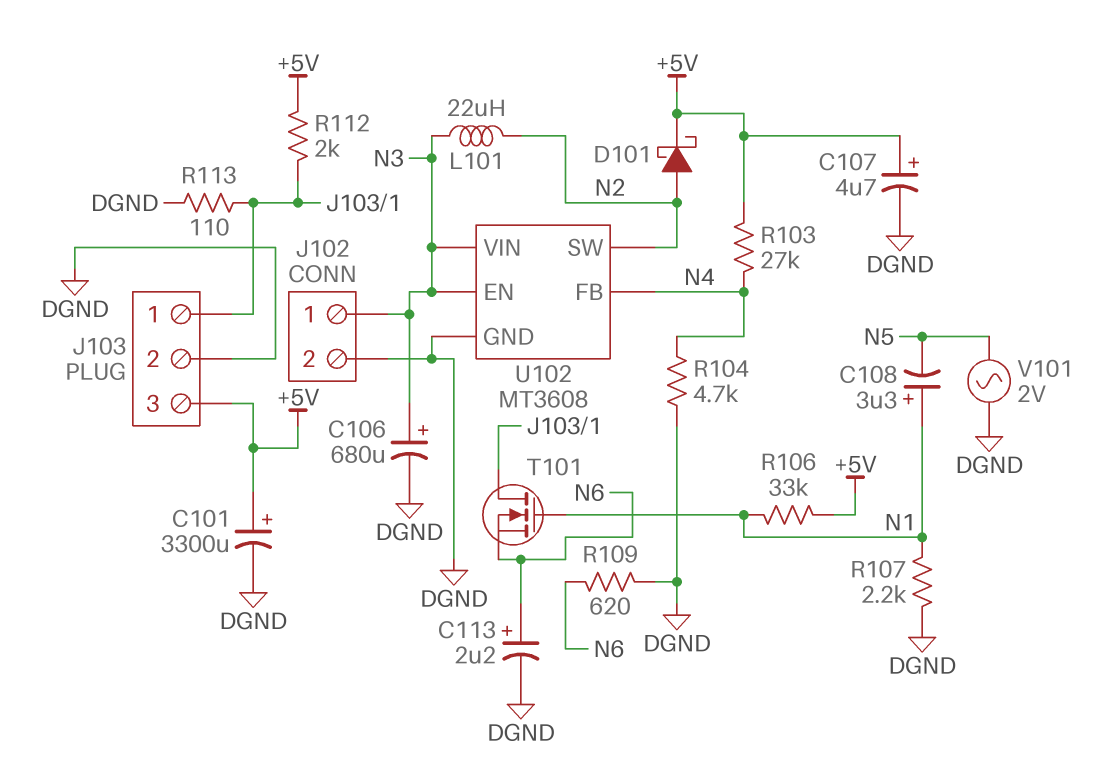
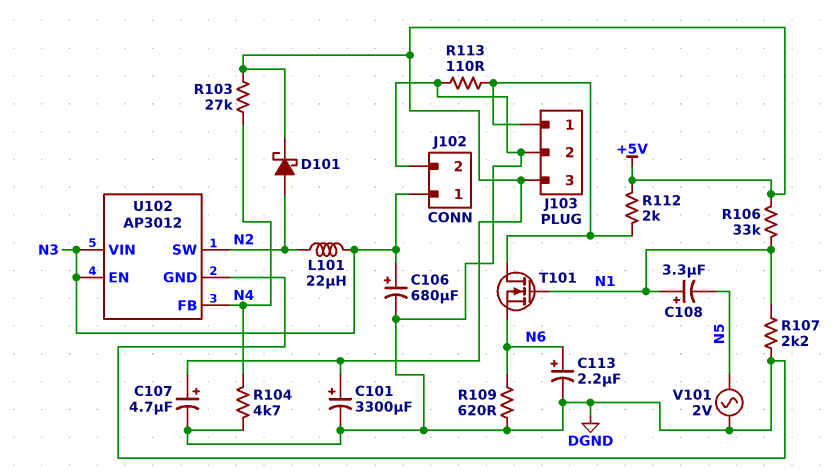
U102: MT3608 -> AP3012

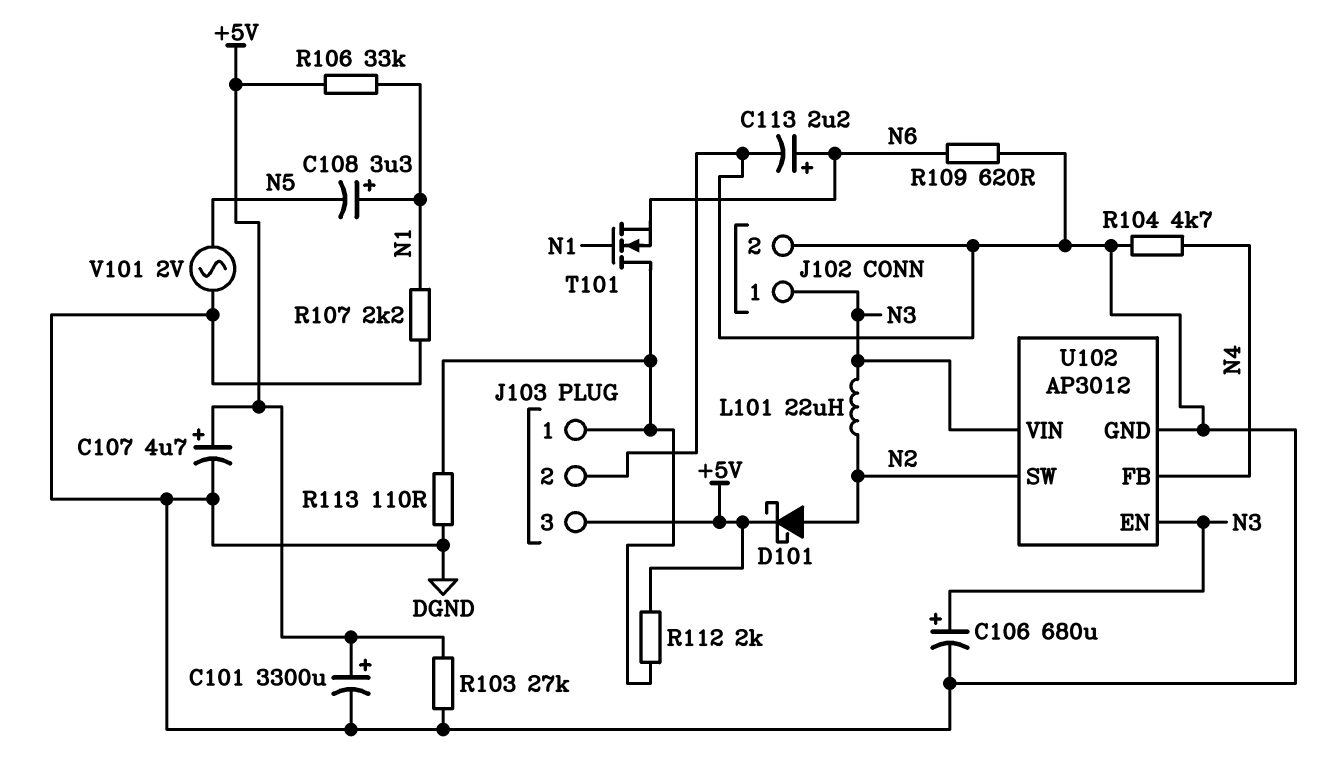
R103: 27k (+5V, N4) -> 27k (+5V, DGND)

